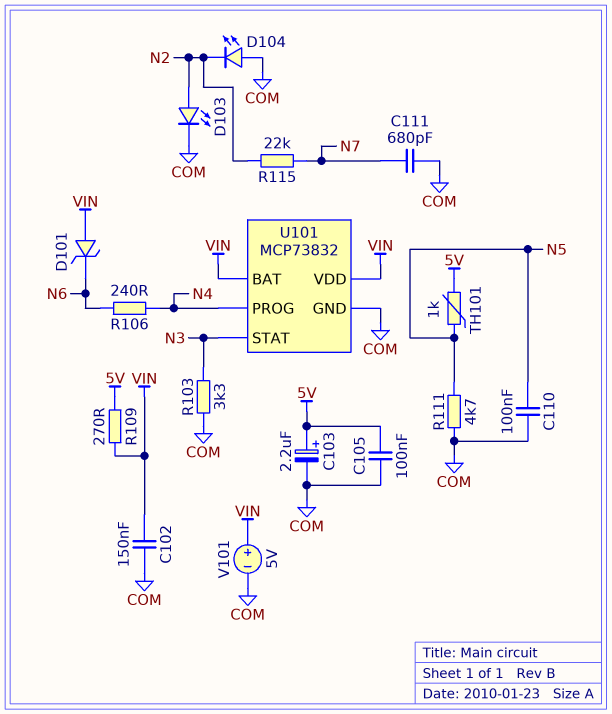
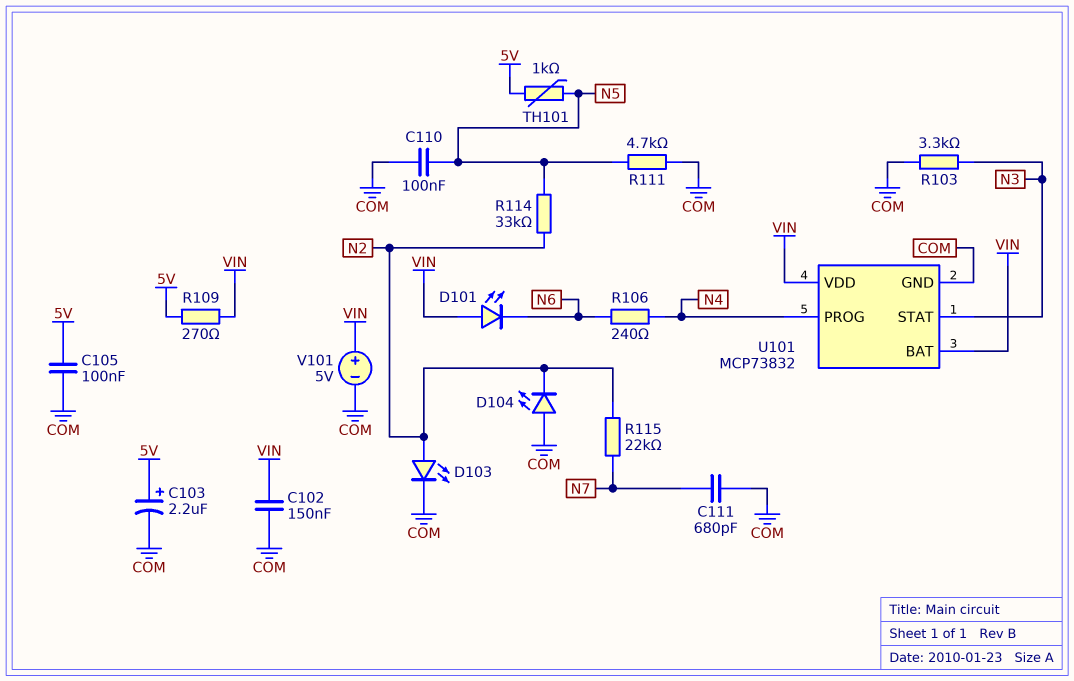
D101: zener (A VIN, K N6) -> LED (A VIN, K N6)
R114: none -> 33k (N2, N5)

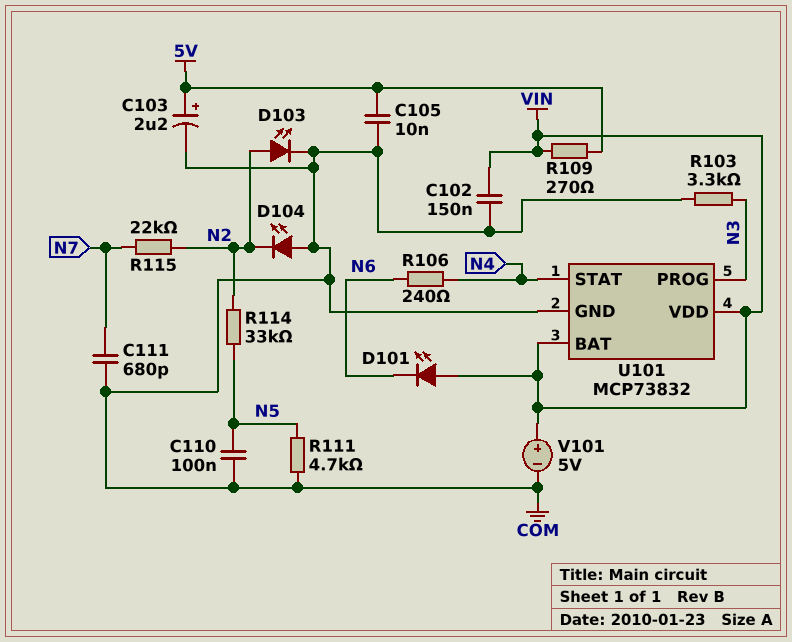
C105: 100nF (5V, COM) -> 10nF (5V, COM)
TH101: 1k (5V, N5) -> none
U101 pin PROG: N4 -> N3
U101 pin STAT: N3 -> N4

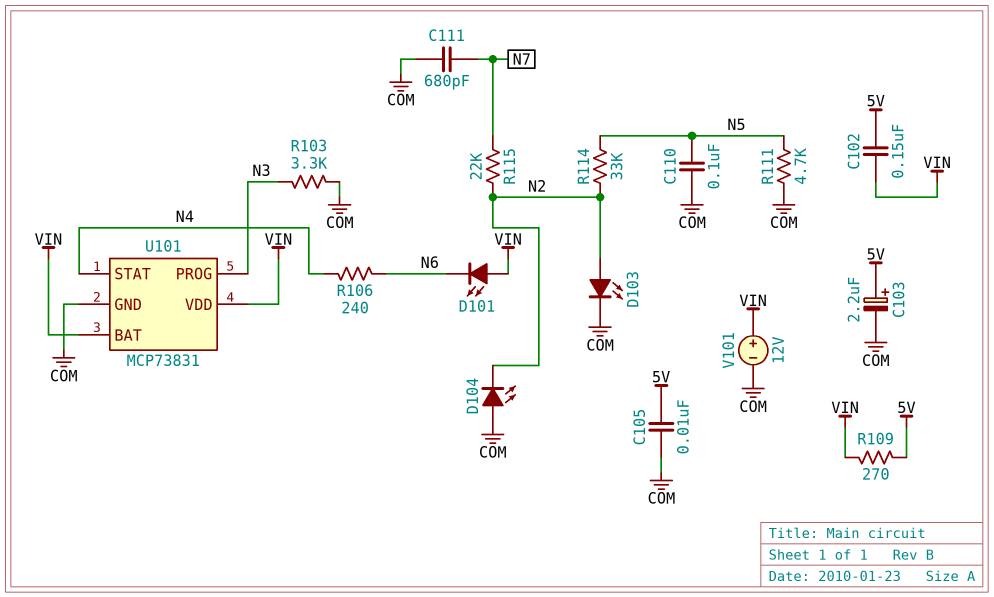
C102: 150nF (COM, VIN) -> 150nF (5V, VIN)
U101: MCP73832 -> MCP73831
V101: 5V (plus VIN, minus COM) -> 12V (plus VIN, minus COM)

